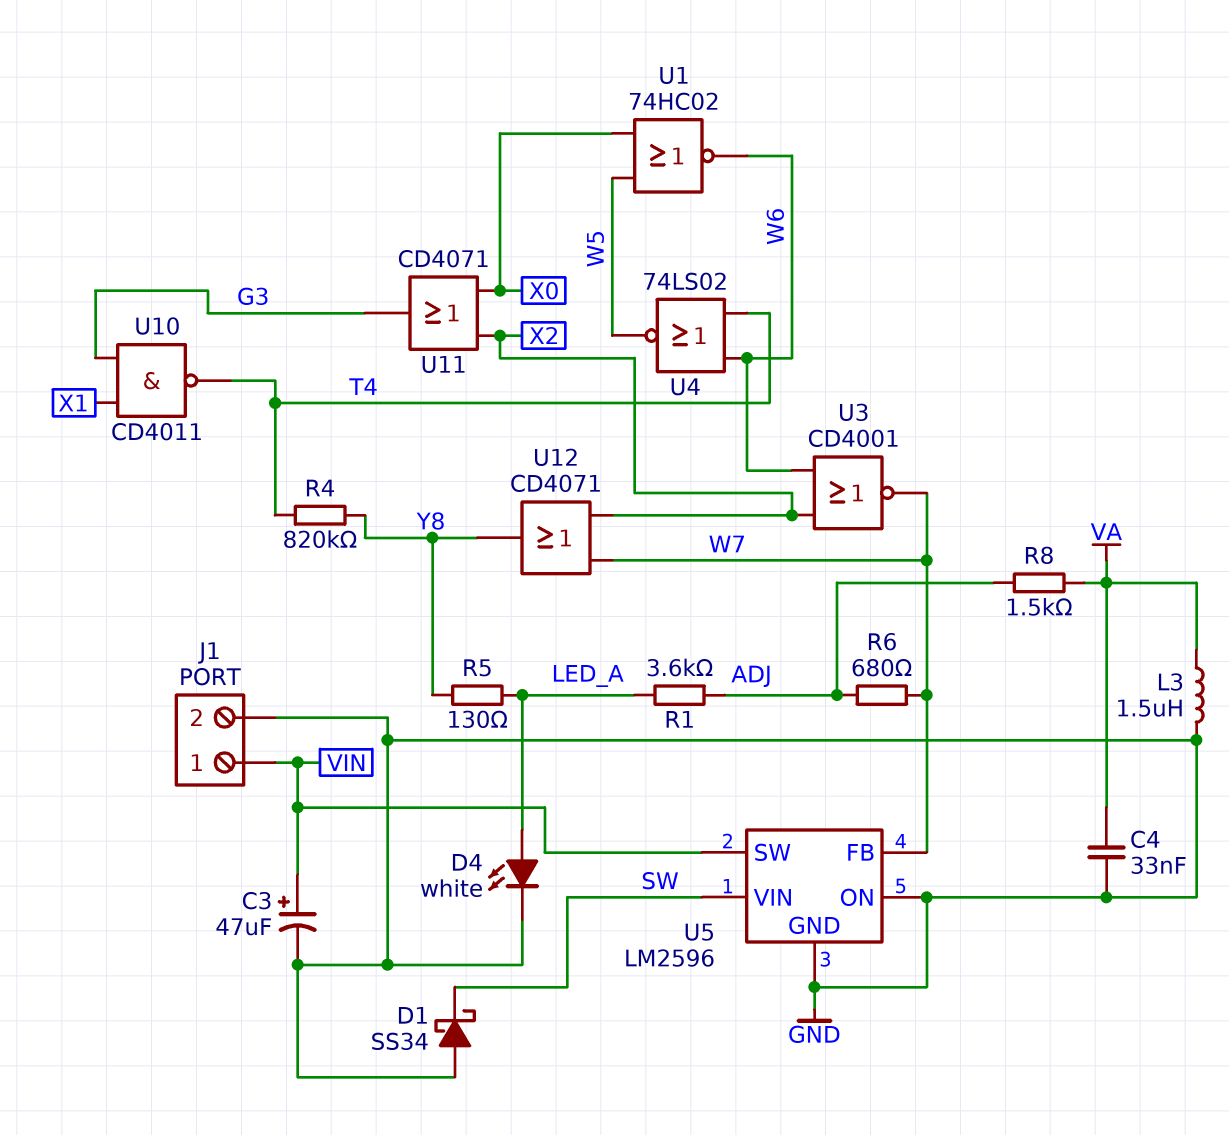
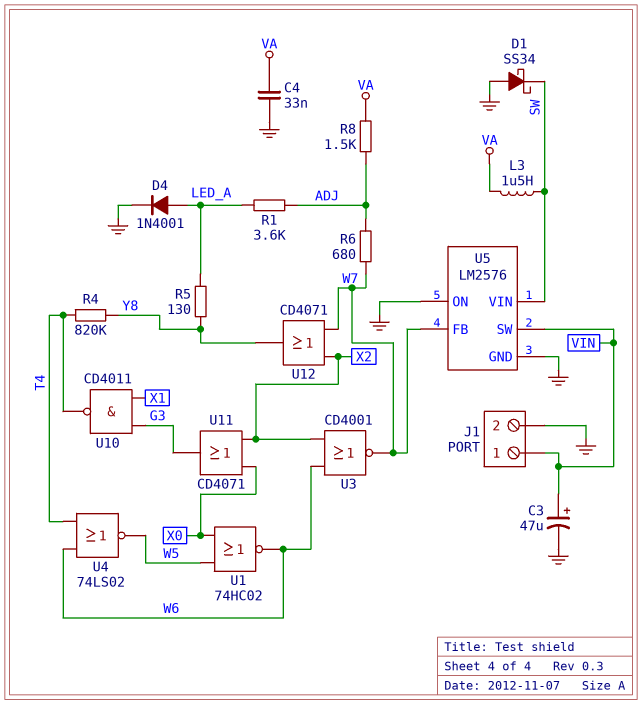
D4: LED white (A LED_A, K GND) -> diode 1N4001 (A LED_A, K GND)
L3: 1.5uH (GND, VA) -> 1.5uH (SW, VA)
U5: LM2596 -> LM2576

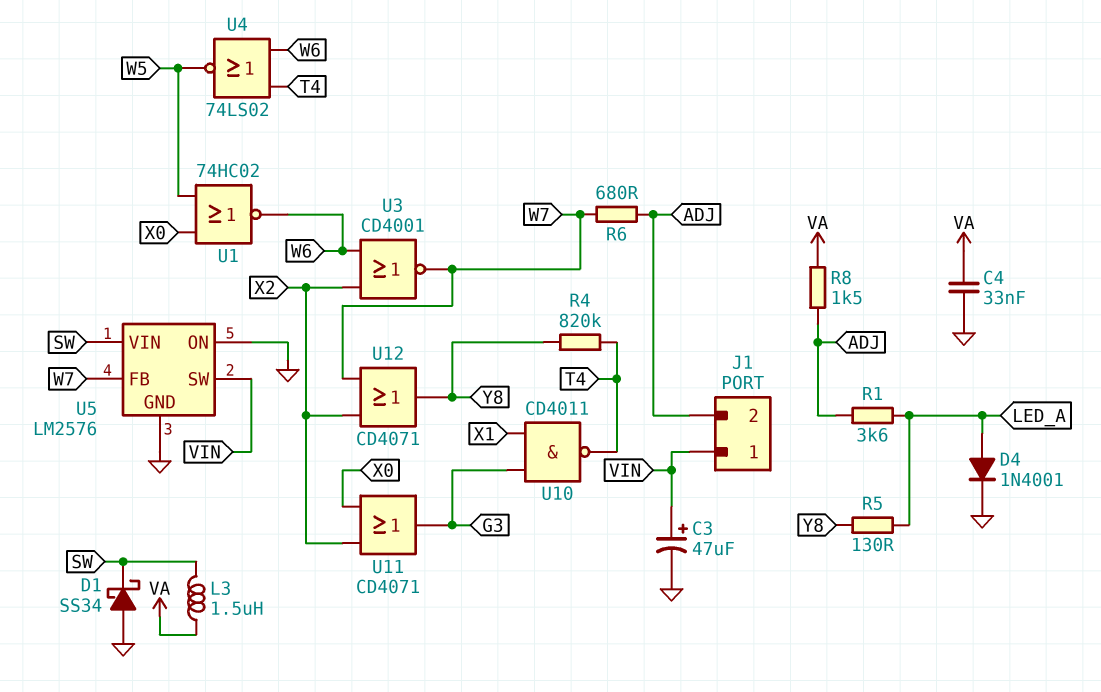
J1 pin 2: GND -> ADJ

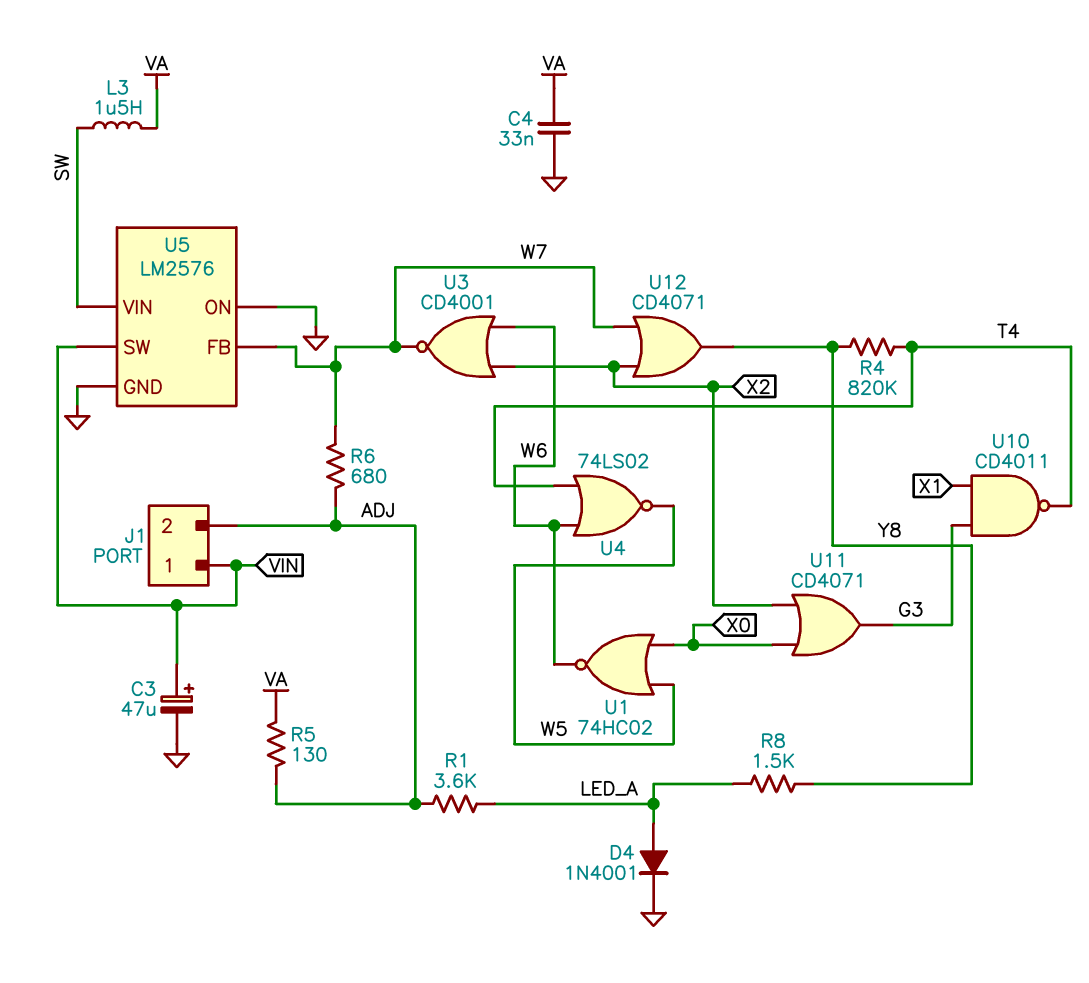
D1: schottky SS34 (A GND, K SW) -> none
R5: 130 (LED_A, Y8) -> 130 (ADJ, VA)
R8: 1.5k (ADJ, VA) -> 1.5k (LED_A, Y8)

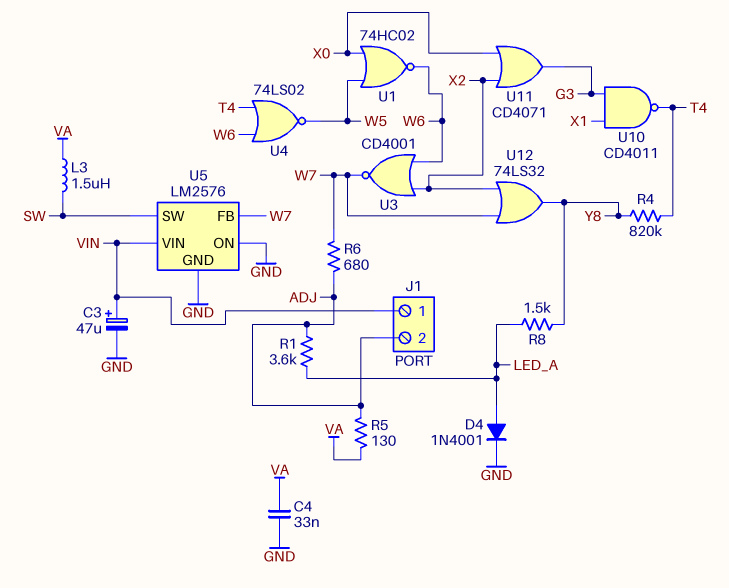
U5 pin SW: VIN -> SW
U5 pin VIN: SW -> VIN
U12: OR CD4071 (in W7, in X2, out Y8) -> OR 74LS32 (in W7, in X2, out Y8)

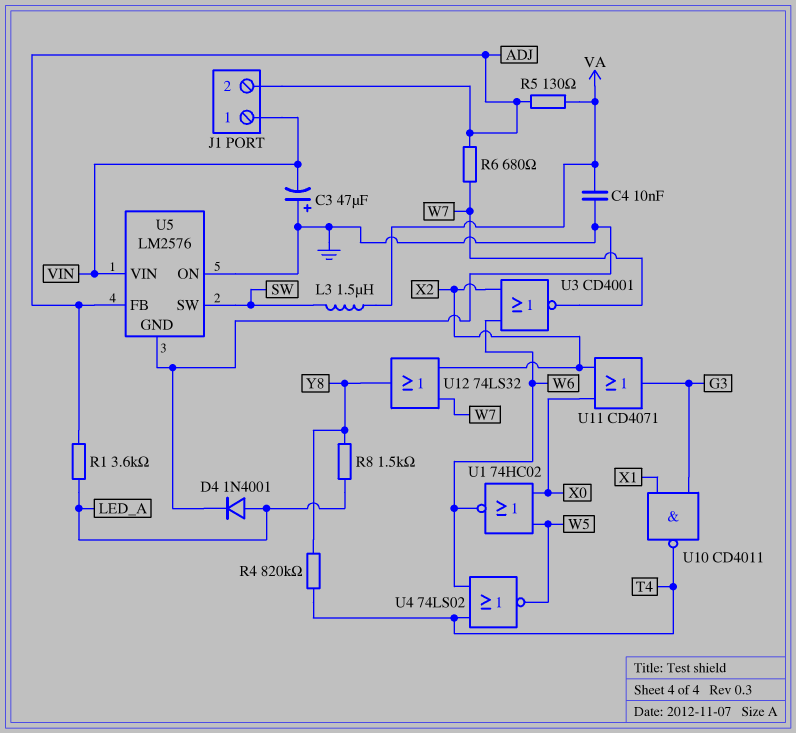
C3: 47uF (plus VIN, minus GND) -> 47uF (plus GND, minus VIN)
C4: 33nF (GND, VA) -> 10nF (GND, VA)
U5 pin FB: W7 -> ADJ

